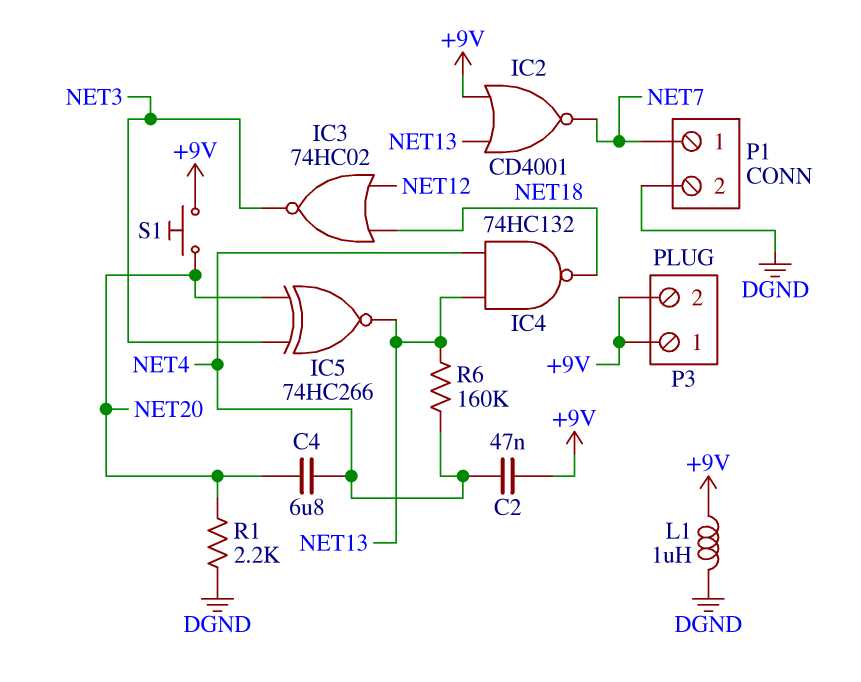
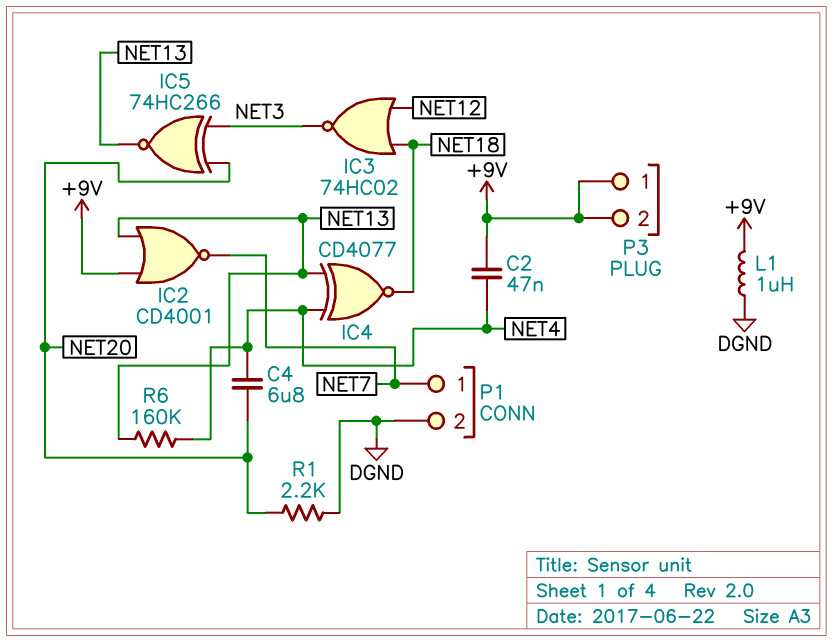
IC4: NAND 74HC132 (in NET4, in NET13, out NET18) -> XNOR CD4077 (in NET4, in NET13, out NET18)
S1: button (+9V, NET20) -> none

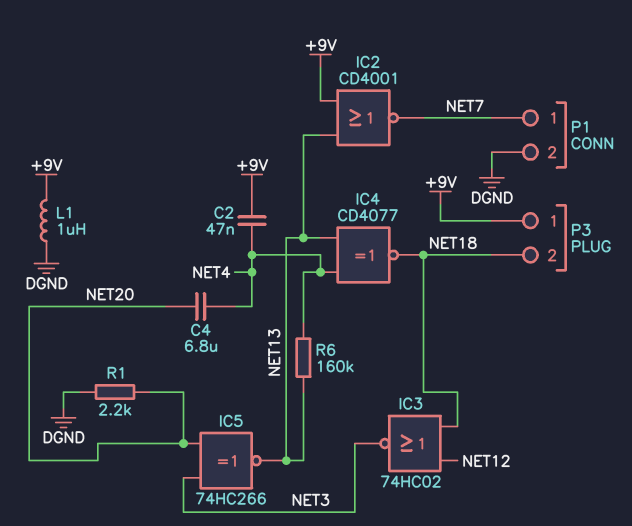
P3 pin 2: +9V -> NET18

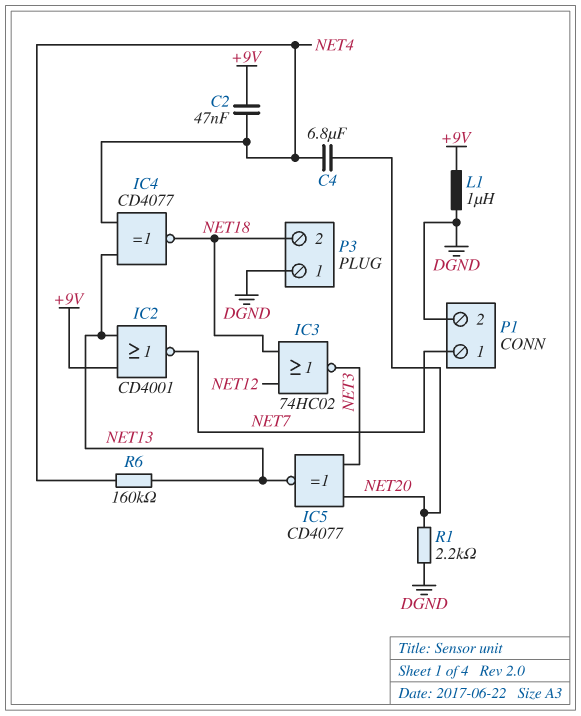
IC5: XNOR 74HC266 (in NET3, in NET20, out NET13) -> XNOR CD4077 (in NET3, in NET20, out NET13)
P3 pin 1: +9V -> DGND

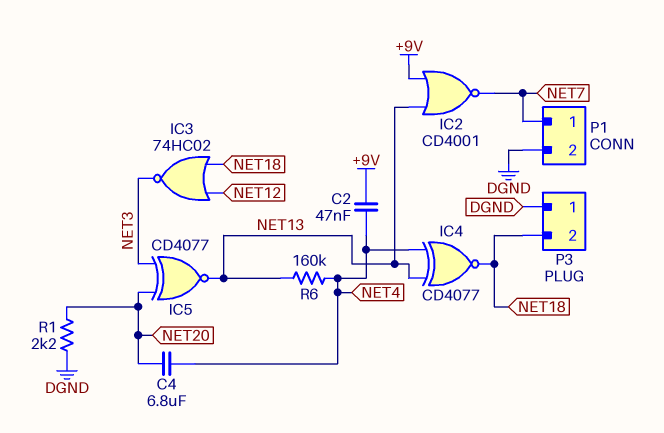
L1: 1uH (+9V, DGND) -> none

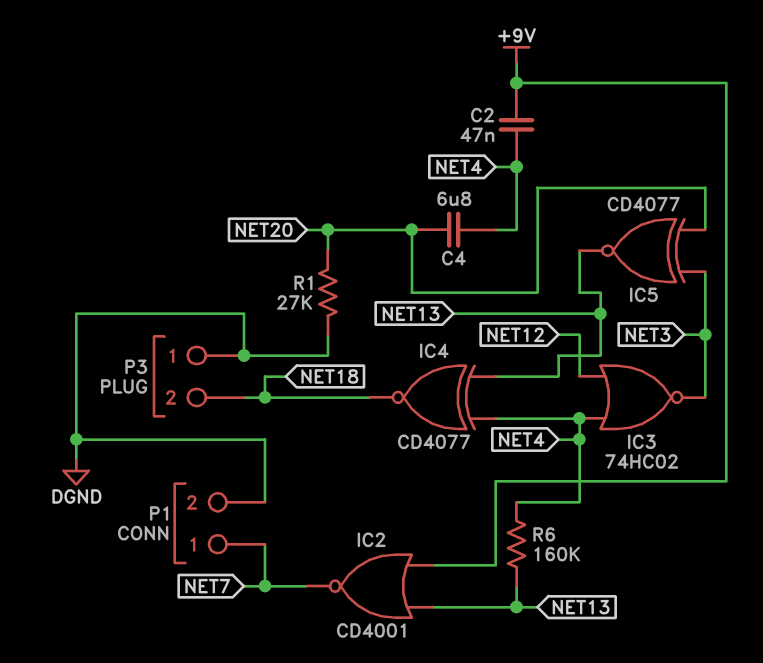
IC3: NOR 74HC02 (in NET12, in NET18, out NET3) -> NOR 74HC02 (in NET4, in NET12, out NET3)
R1: 2.2k (DGND, NET20) -> 27k (DGND, NET20)

